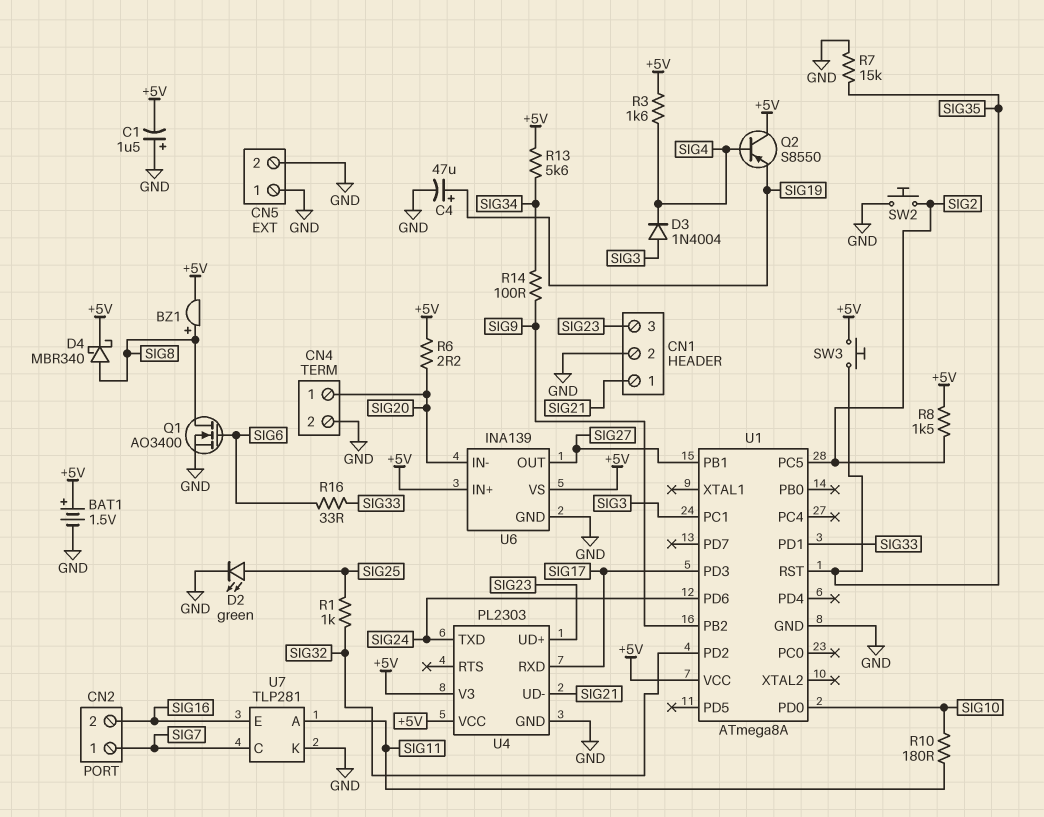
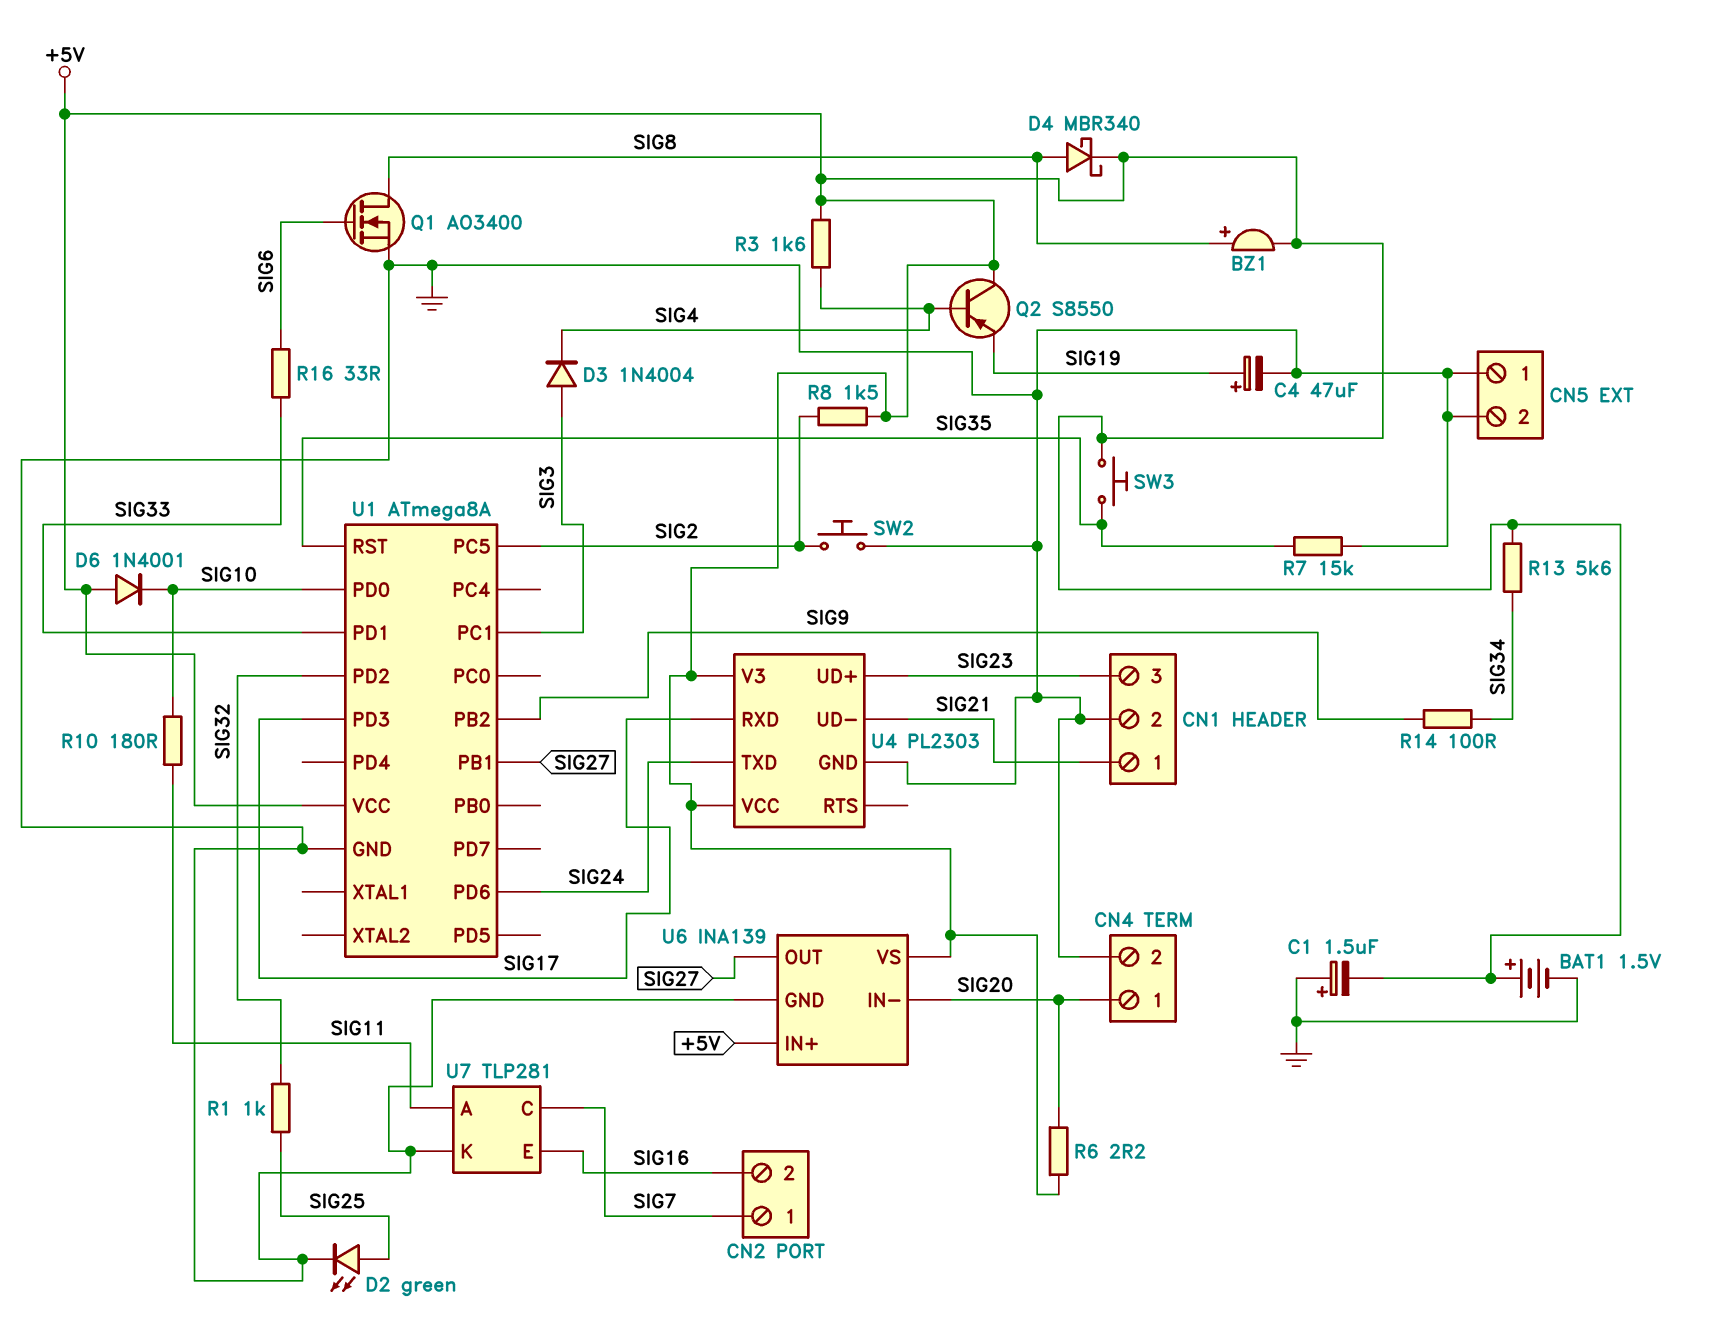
D6: none -> diode 1N4001 (A +5V, K SIG10)

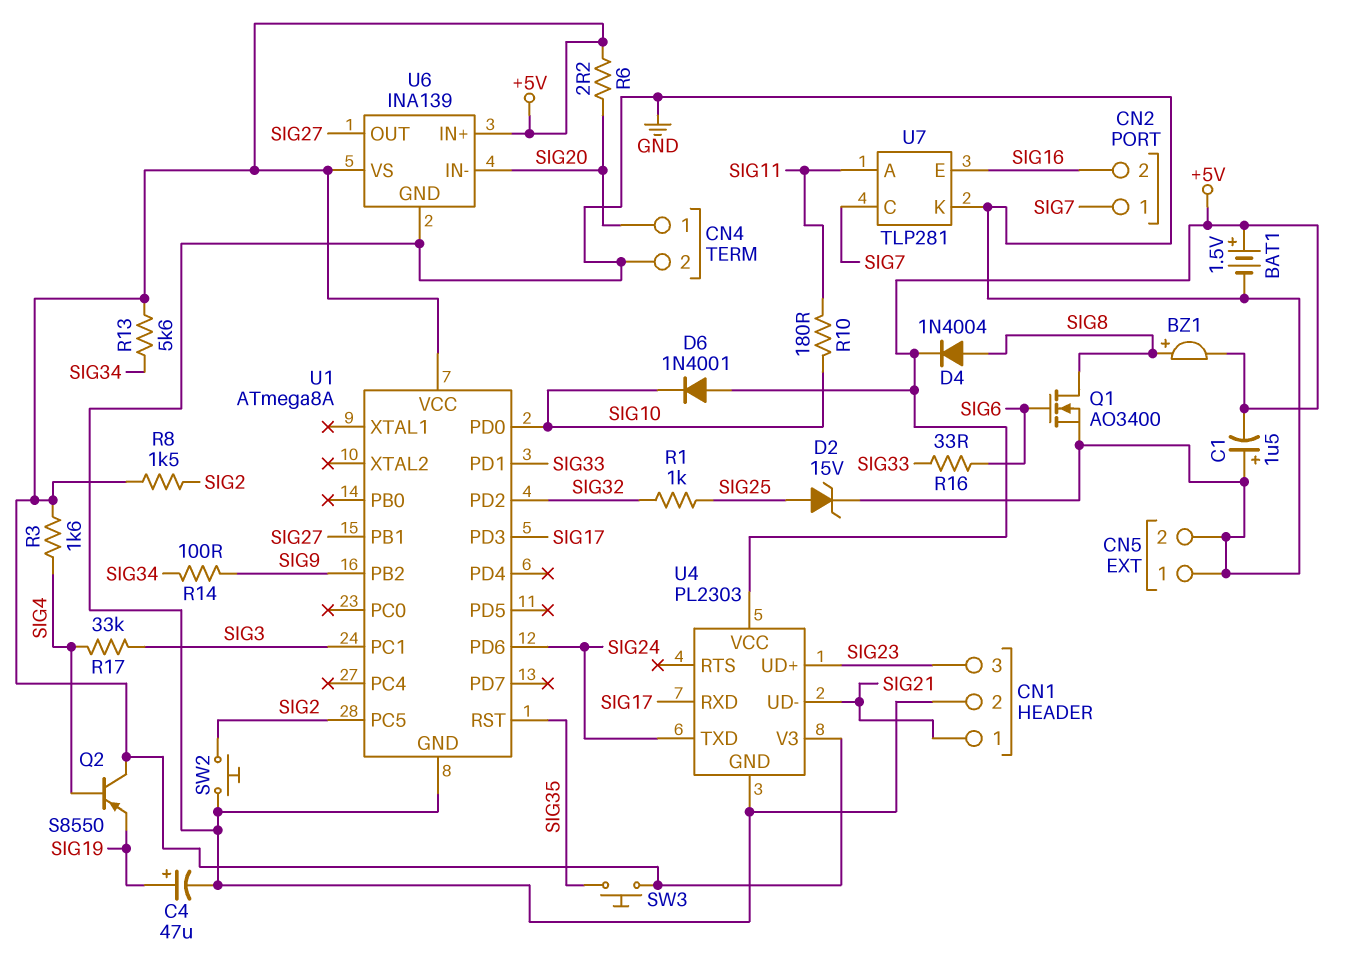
D2: LED green (A SIG25, K GND) -> zener 15V (A SIG25, K GND)
D3: diode 1N4004 (A SIG3, K SIG4) -> none
D4: schottky MBR340 (A SIG8, K +5V) -> diode 1N4004 (A SIG8, K +5V)
R7: 15k (GND, SIG35) -> none
R17: none -> 33k (SIG3, SIG4)

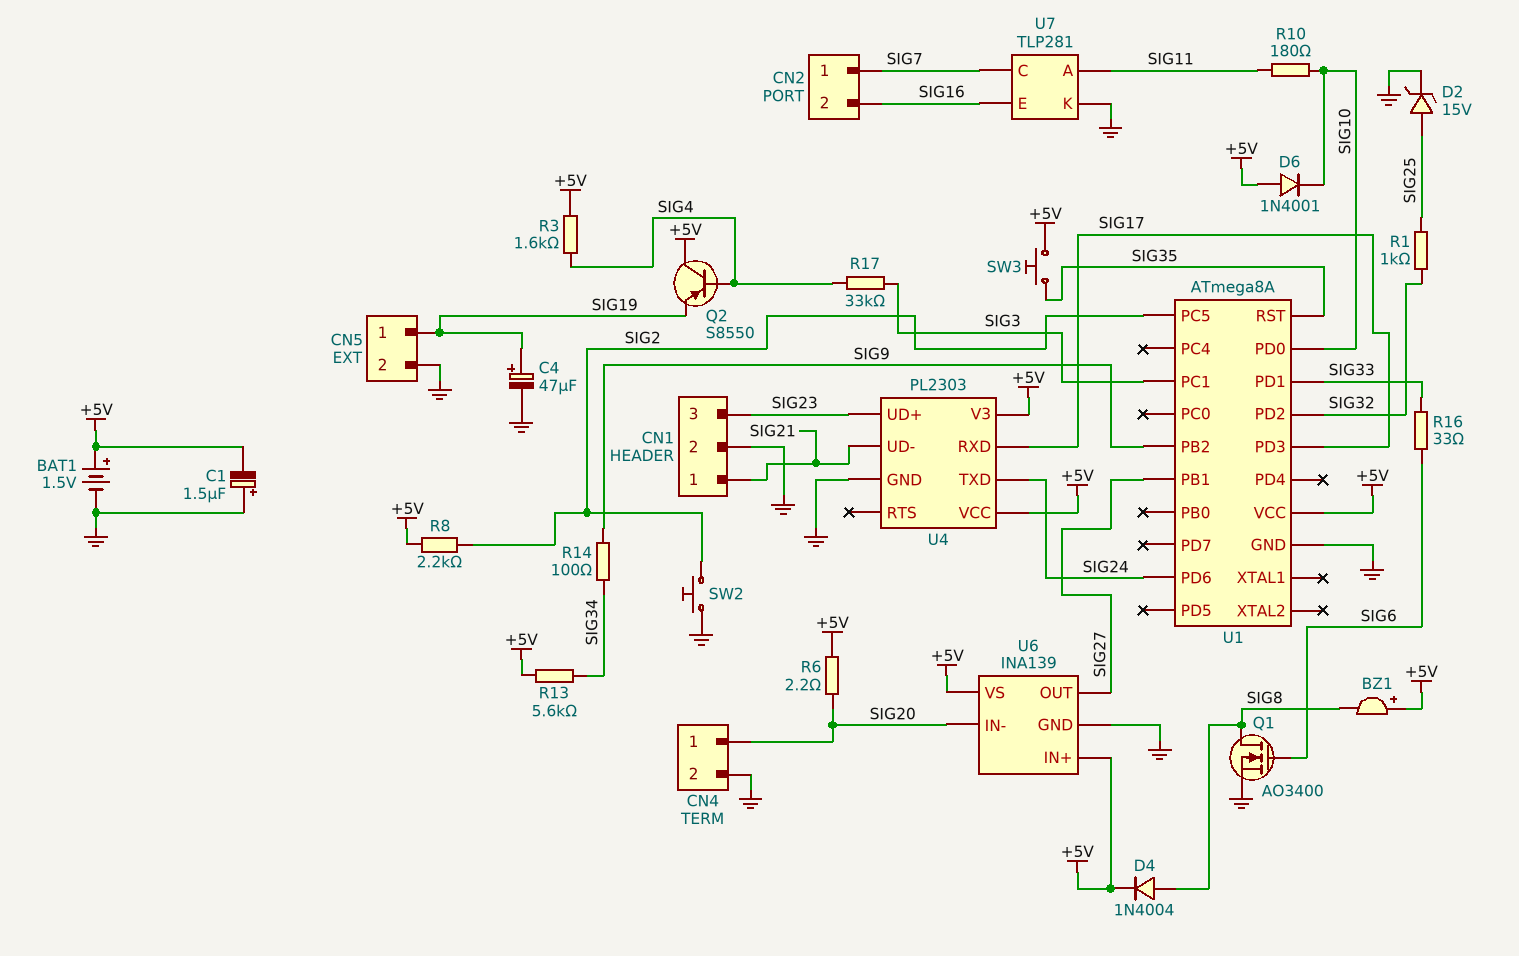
BZ1: buzzer (plus SIG8, minus +5V) -> buzzer (plus +5V, minus SIG8)
CN5 pin 1: GND -> SIG19
R8: 1.5k (+5V, SIG2) -> 2.2k (+5V, SIG2)

